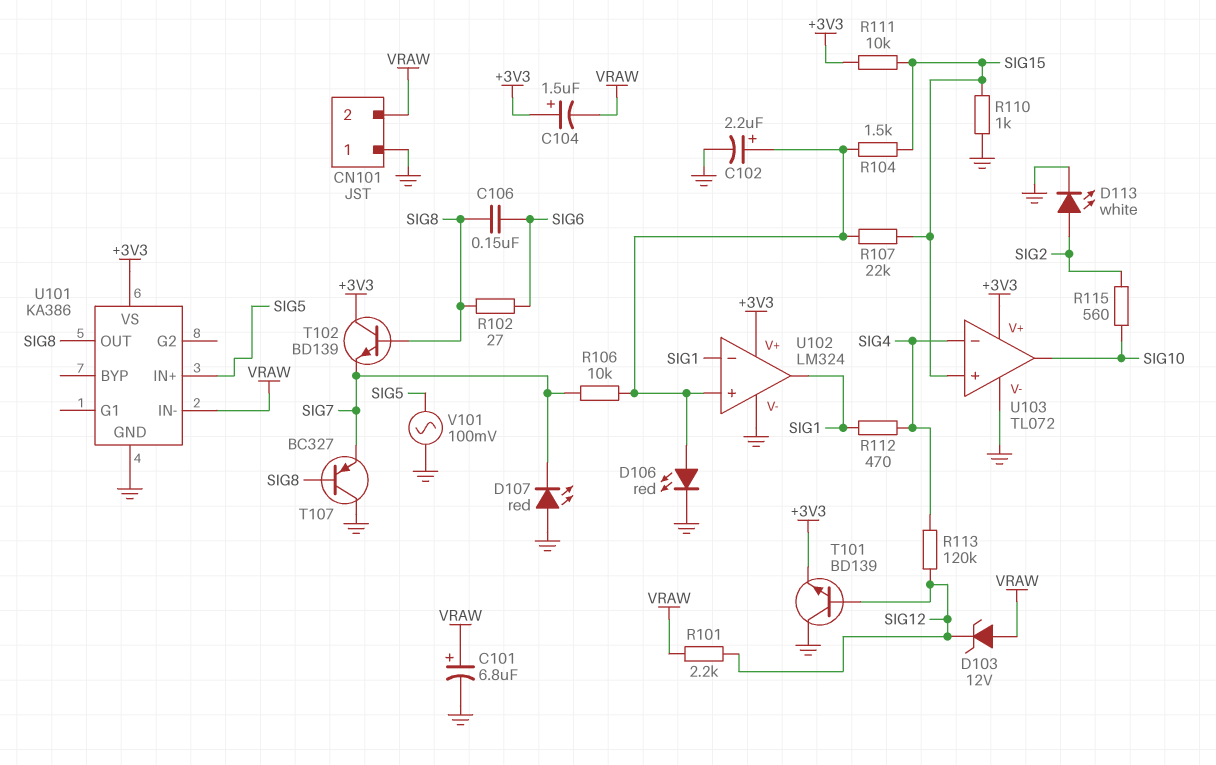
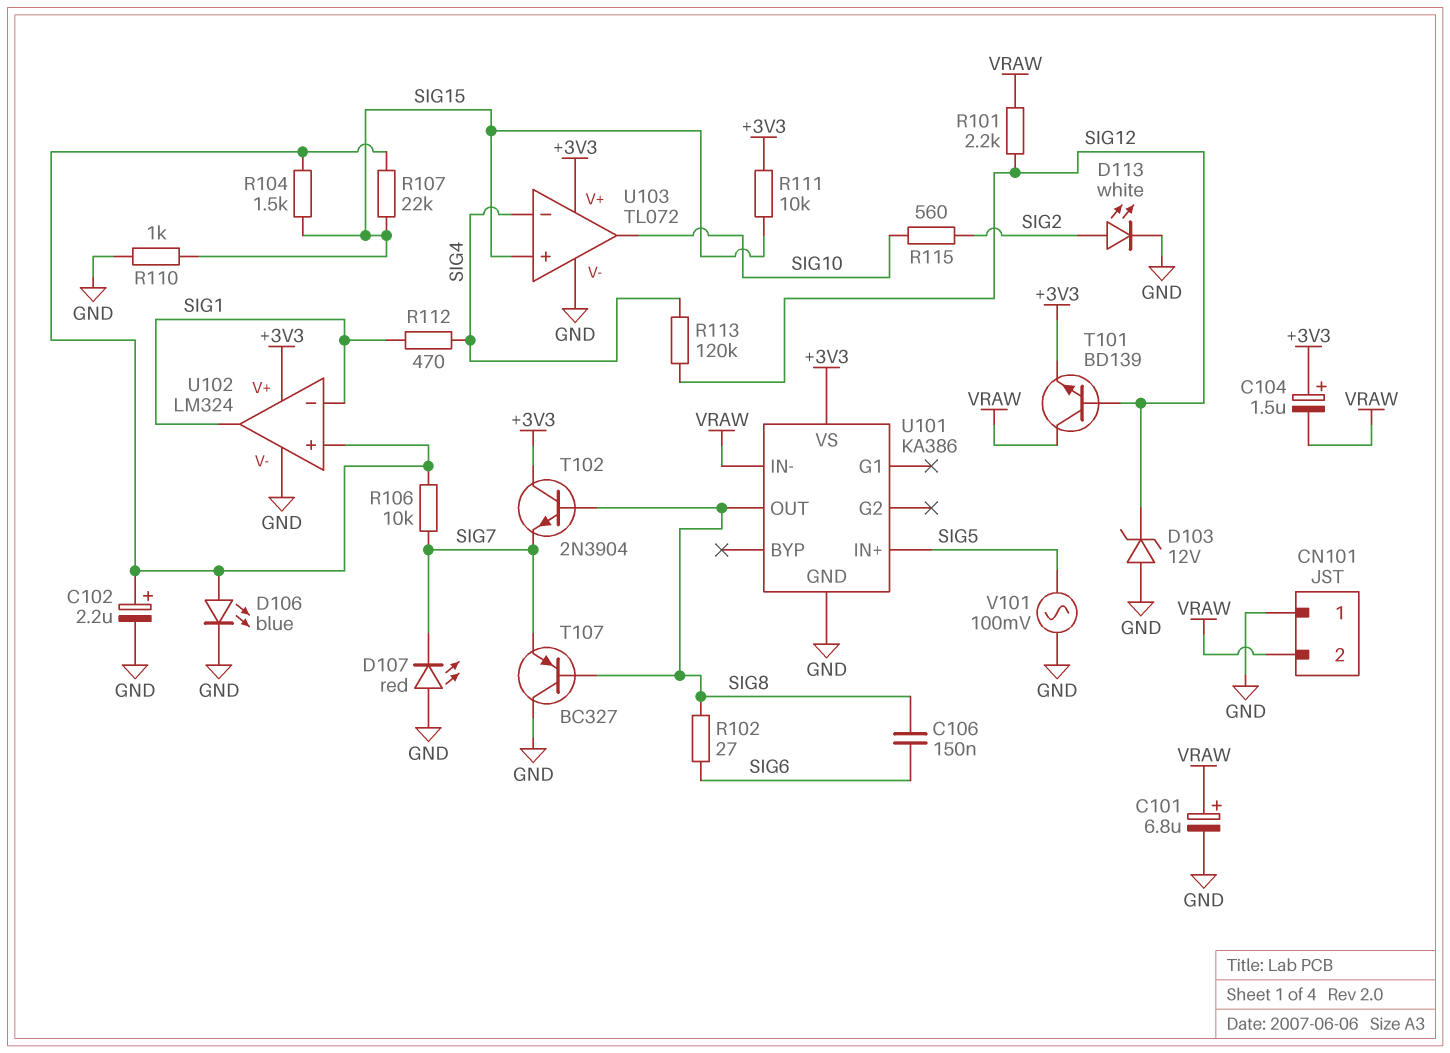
D103: zener 12V (A VRAW, K SIG12) -> zener 12V (A GND, K SIG12)
D106: LED red (A U102/in+, K GND) -> LED blue (A U102/in+, K GND)
T101: NPN BD139 (B SIG12, C GND, E +3V3) -> NPN BD139 (B SIG12, C VRAW, E +3V3)
T102: NPN BD139 (B SIG8, C +3V3, E SIG7) -> NPN 2N3904 (B SIG8, C +3V3, E SIG7)

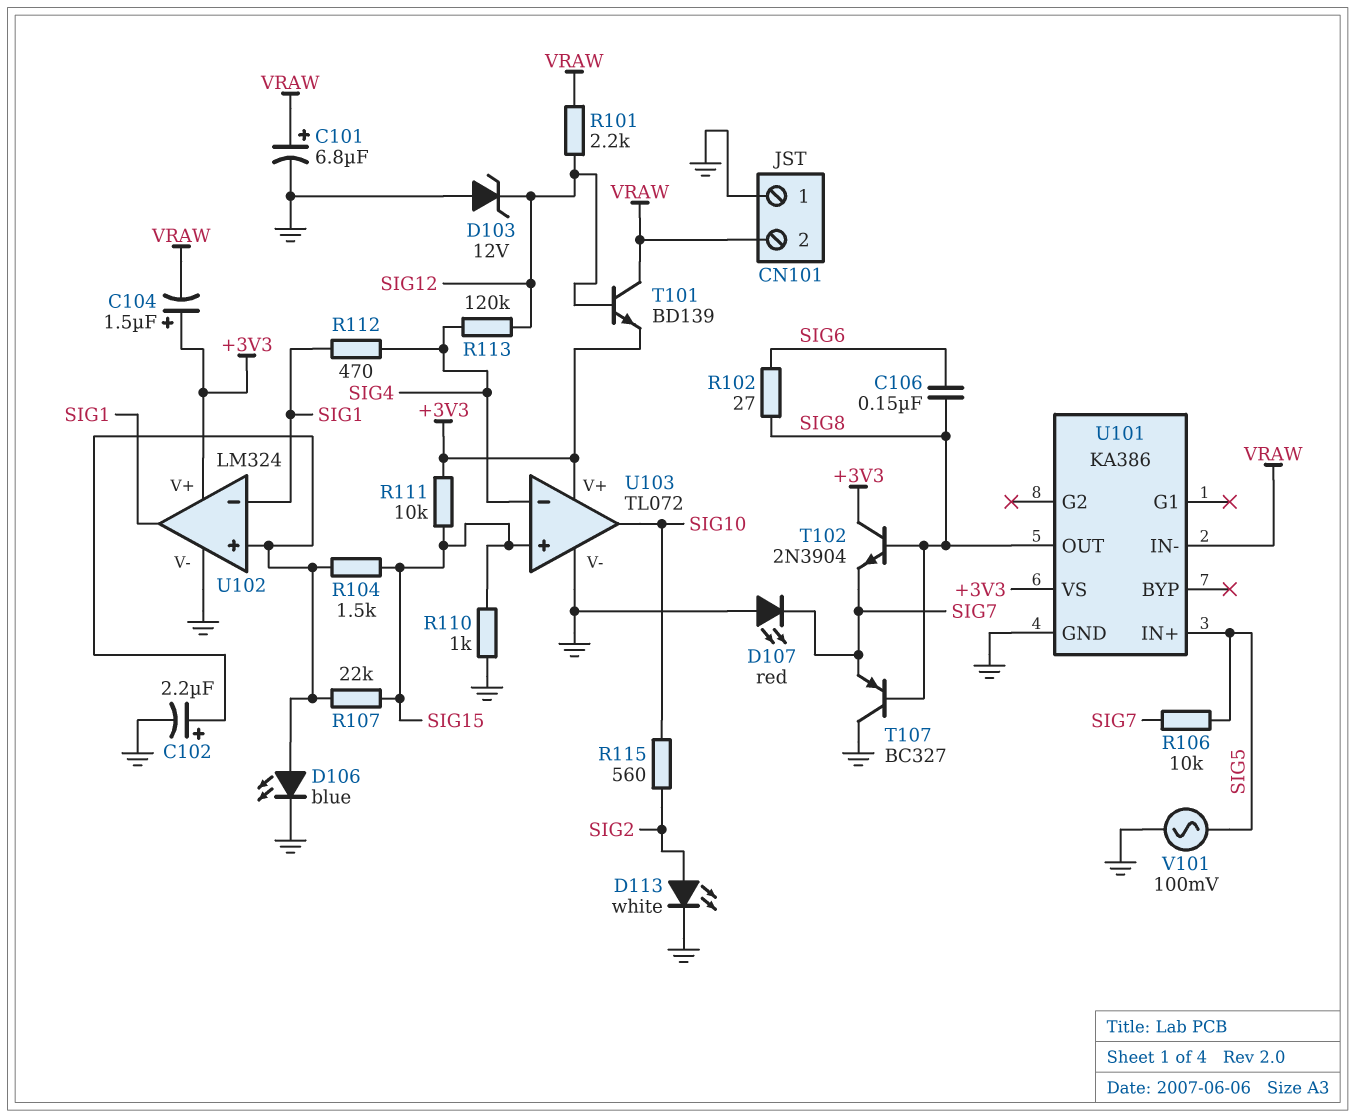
R106: 10k (SIG7, U102/in+) -> 10k (SIG5, SIG7)

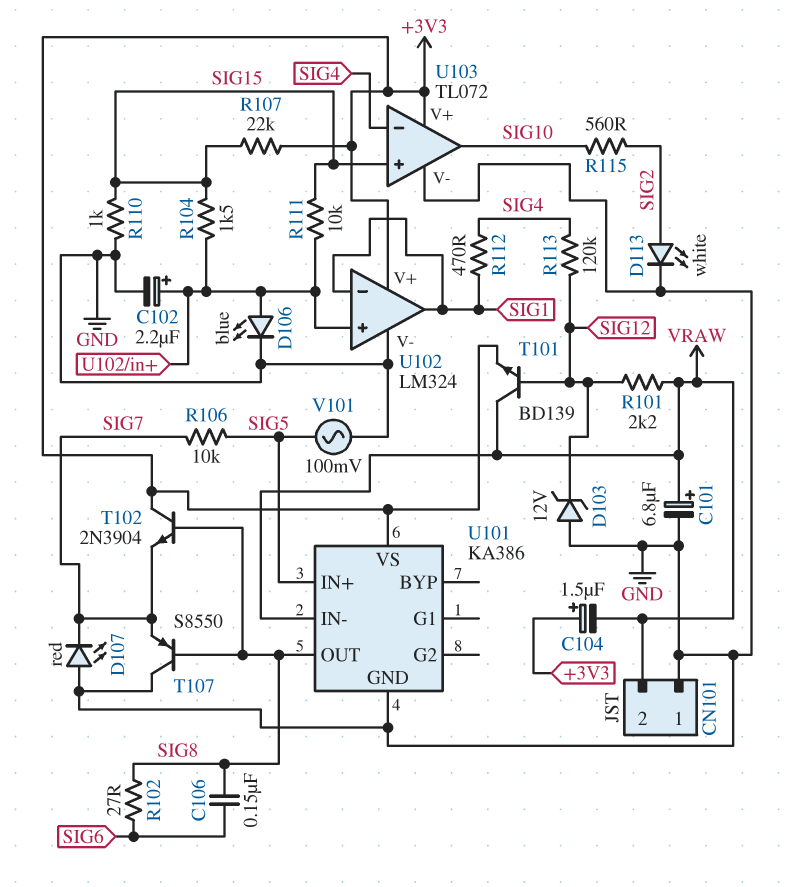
R107: 22k (SIG15, U102/in+) -> 22k (+3V3, SIG15)
R111: 10k (+3V3, SIG15) -> 10k (SIG15, U102/in+)
T107: PNP BC327 (B SIG8, C GND, E SIG7) -> PNP S8550 (B SIG8, C GND, E SIG7)

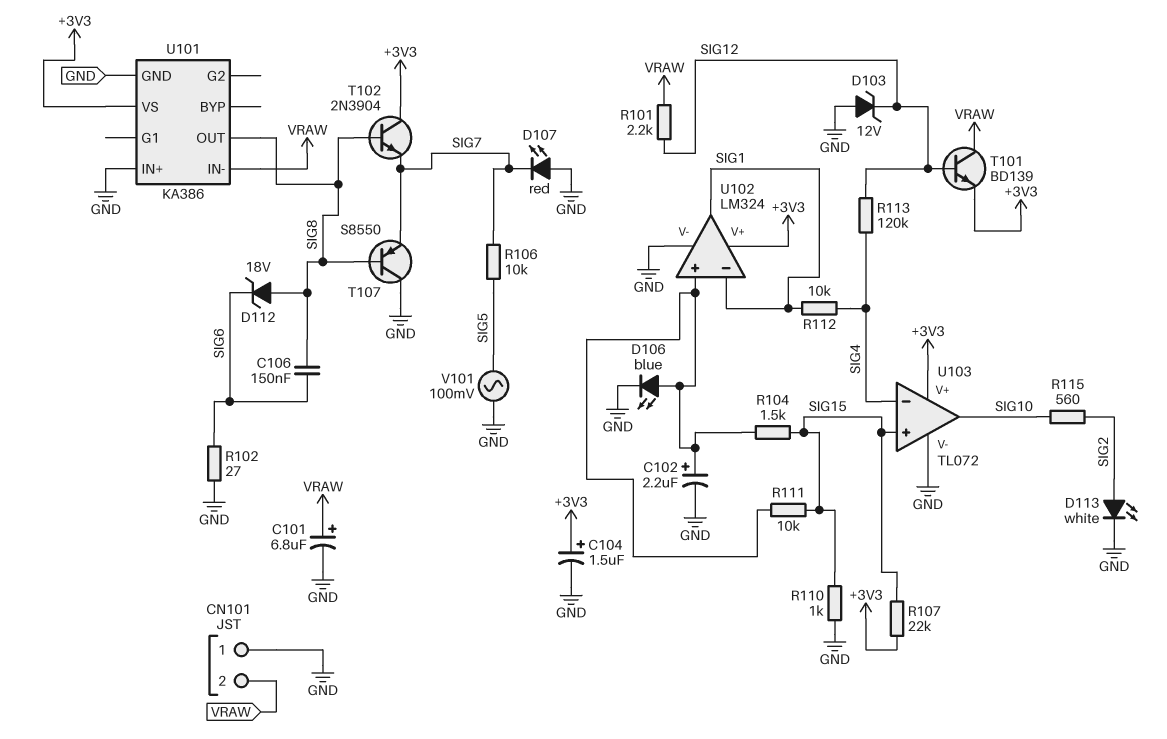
C104: 1.5uF (plus +3V3, minus VRAW) -> 1.5uF (plus +3V3, minus GND)
D112: none -> zener 18V (A SIG8, K SIG6)
R102: 27 (SIG6, SIG8) -> 27 (GND, SIG6)
R112: 470 (SIG1, SIG4) -> 10k (SIG1, SIG4)
U101 pin IN+: SIG5 -> GND

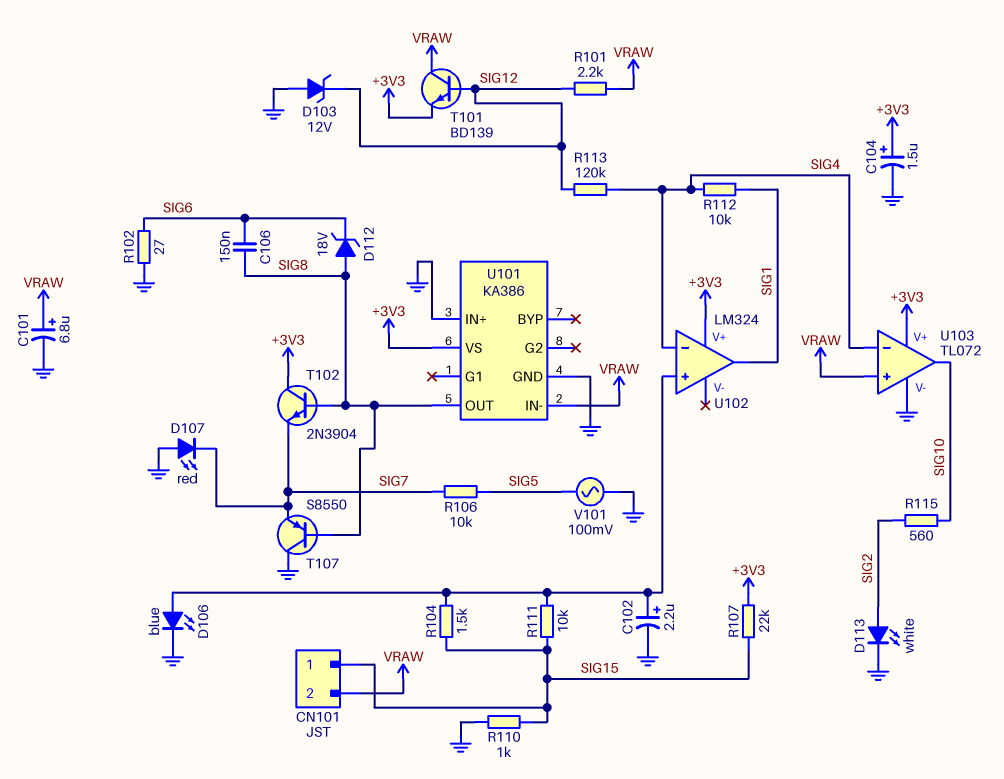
CN101 pin 1: GND -> SIG15
U102 pin V-: GND -> none
U102 pin in-: SIG1 -> SIG4
U103 pin in+: SIG15 -> VRAW

